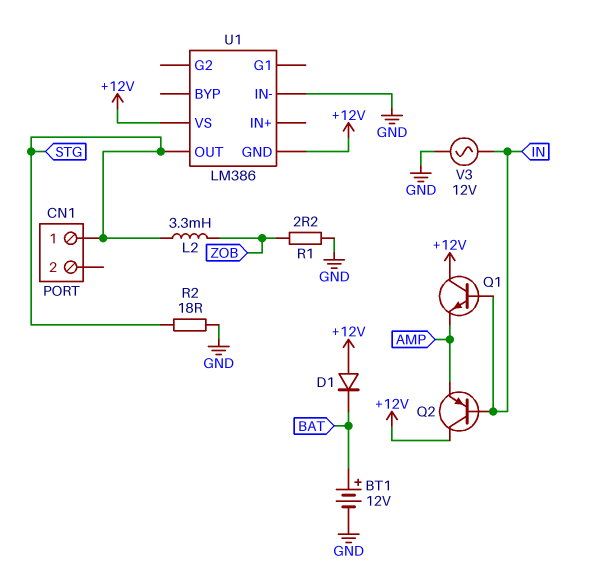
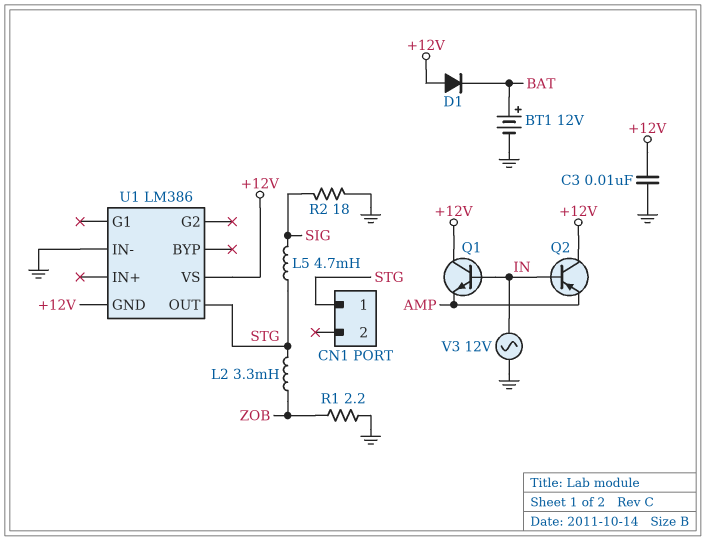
C3: none -> 10nF (+12V, GND)
L5: none -> 4.7mH (SIG, STG)
R2: 18 (GND, STG) -> 18 (GND, SIG)

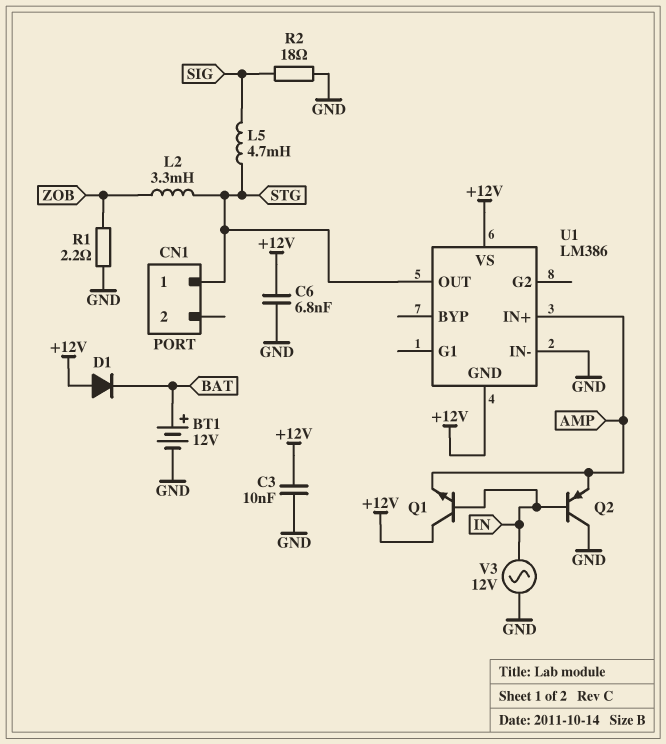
C6: none -> 6.8nF (+12V, GND)
Q2: PNP (B IN, C +12V, E AMP) -> PNP (B IN, C GND, E AMP)
U1 pin IN+: none -> AMP

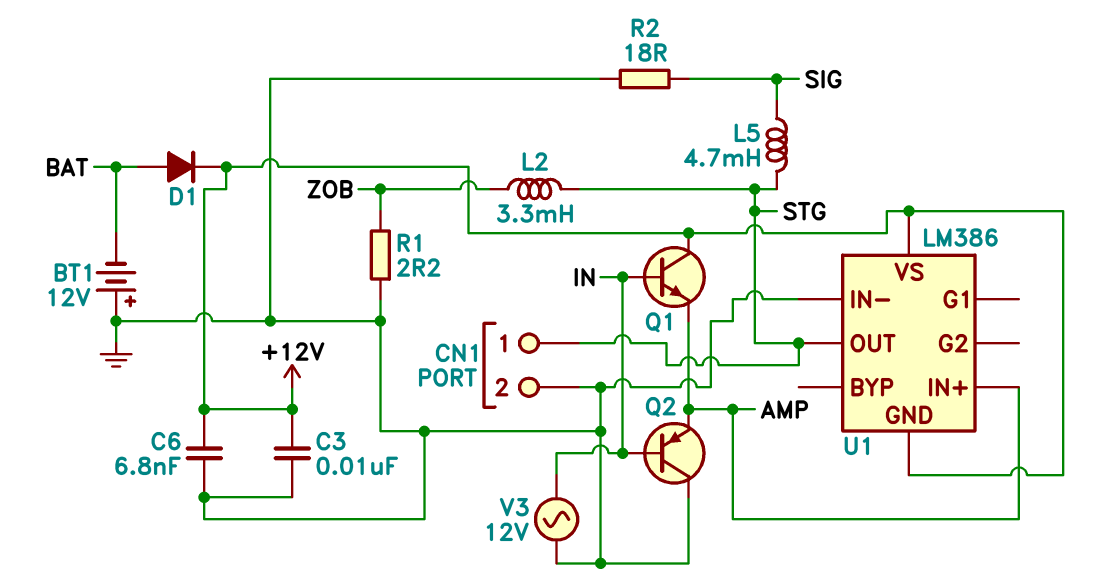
BT1: 12V (plus BAT, minus GND) -> 12V (plus GND, minus BAT)
CN1 pin 2: none -> GND
D1: diode (A +12V, K BAT) -> diode (A BAT, K +12V)

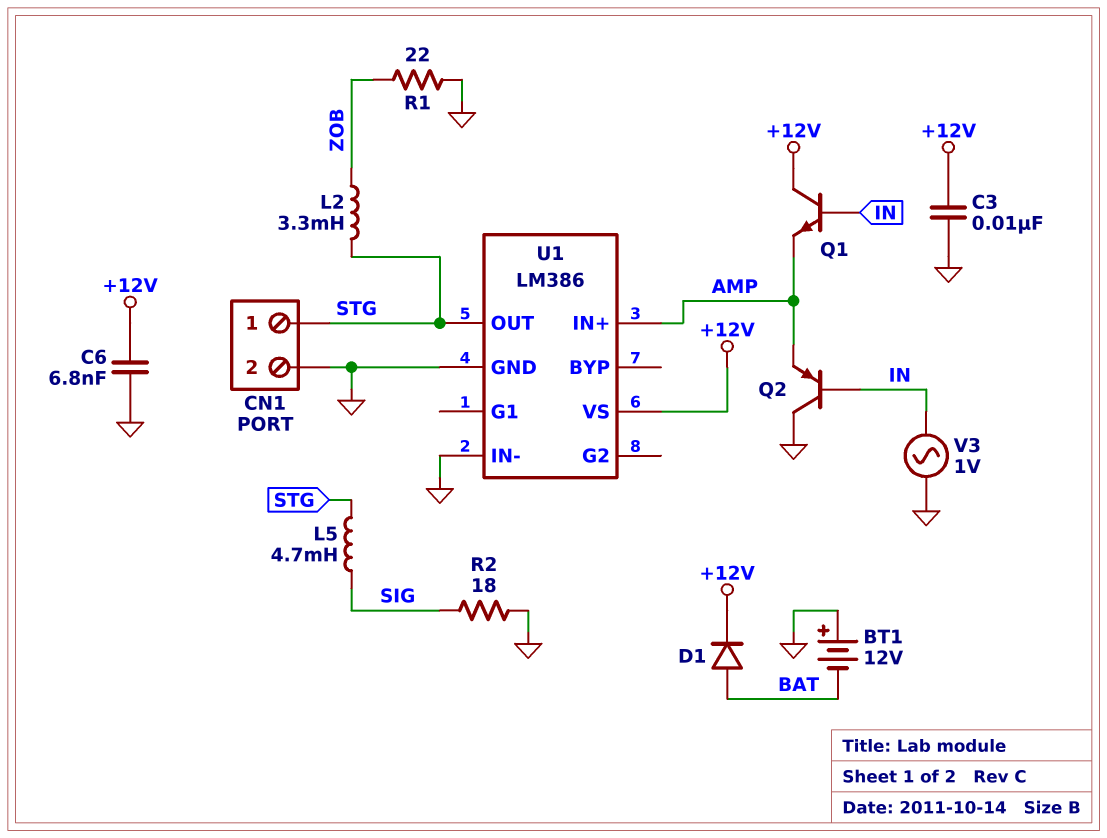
R1: 2.2 (GND, ZOB) -> 22 (GND, ZOB)
U1 pin GND: +12V -> GND
V3: AC 12V (GND, IN) -> AC 1V (GND, IN)

